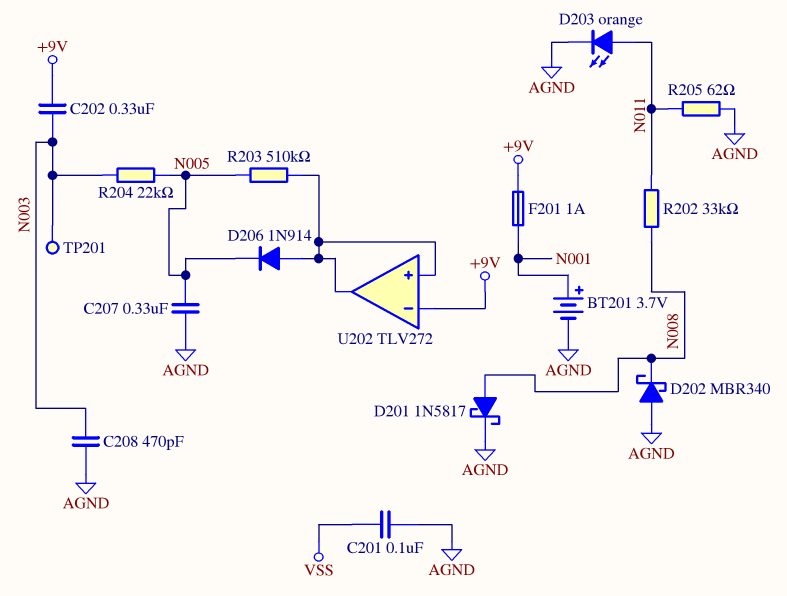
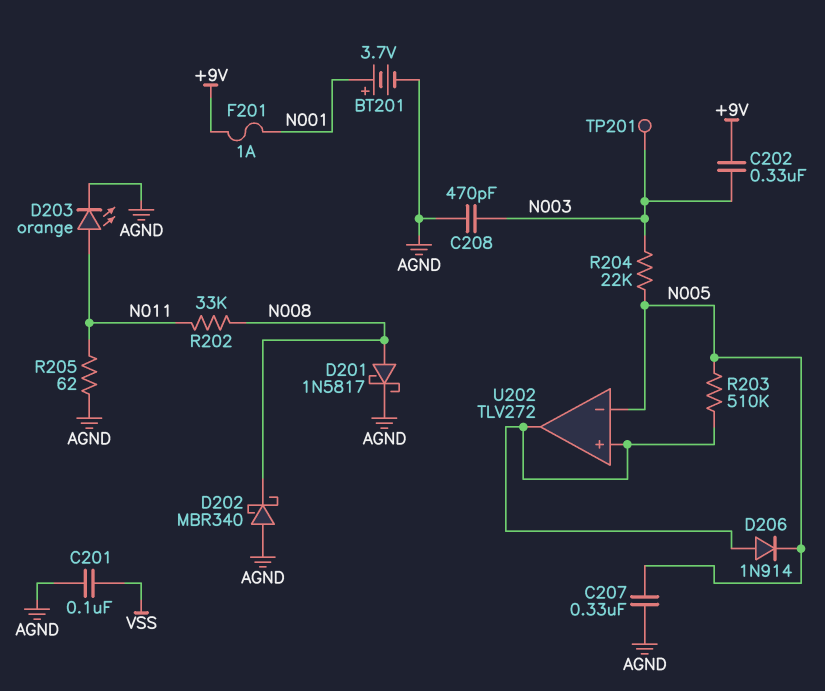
U202 pin in-: +9V -> N005

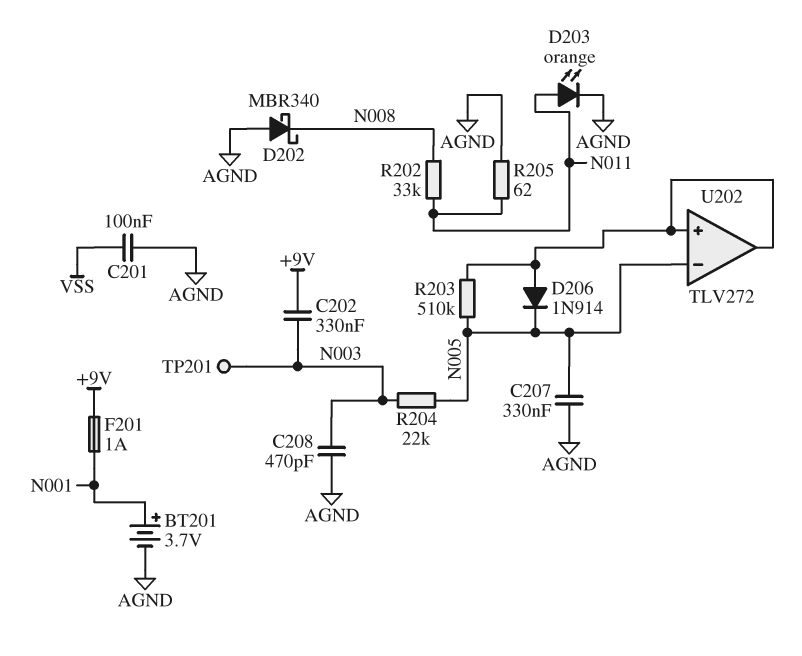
D201: schottky 1N5817 (A N008, K AGND) -> none

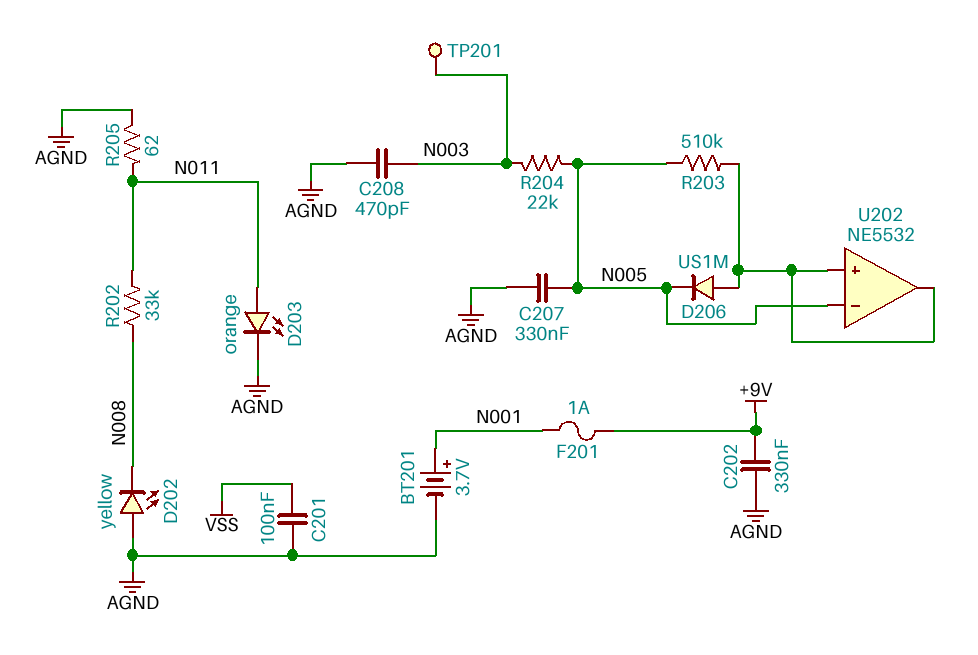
C202: 330nF (+9V, N003) -> 330nF (+9V, AGND)
D202: schottky MBR340 (A AGND, K N008) -> LED yellow (A AGND, K N008)
D206: diode 1N914 (A U202/in+, K N005) -> diode US1M (A U202/in+, K N005)
U202: TLV272 -> NE5532

